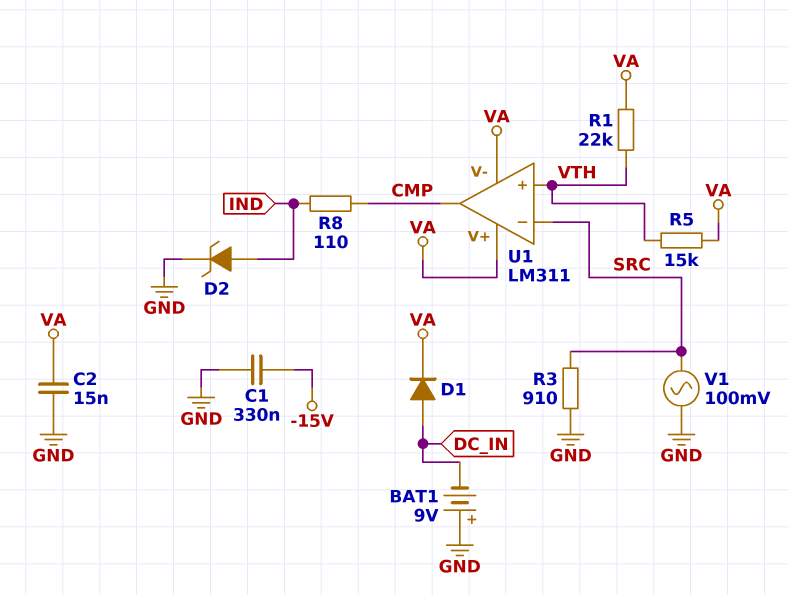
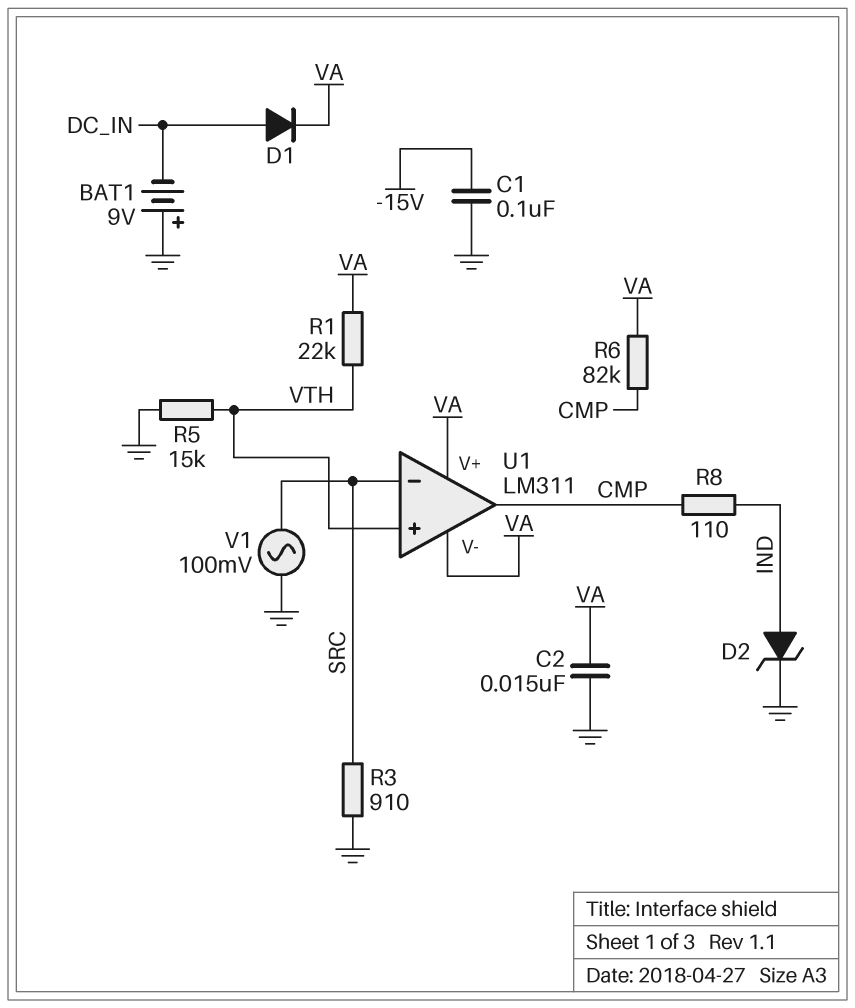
C1: 330nF (-15V, GND) -> 100nF (-15V, GND)
R5: 15k (VA, VTH) -> 15k (GND, VTH)
R6: none -> 82k (CMP, VA)

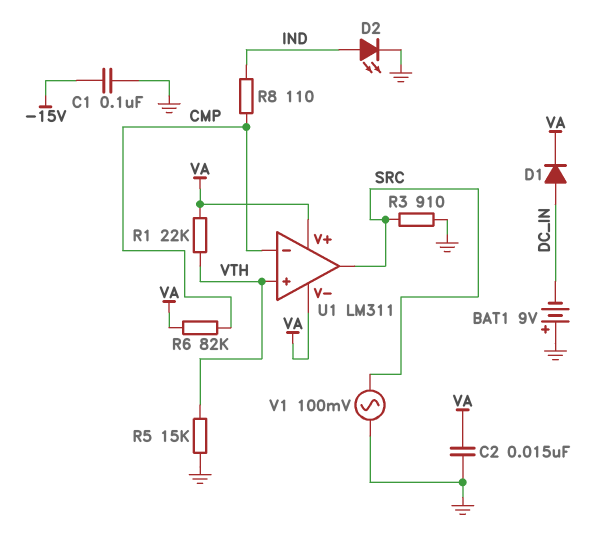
D2: zener (A IND, K GND) -> LED (A IND, K GND)
U1 pin in-: SRC -> CMP
U1 pin out: CMP -> SRC

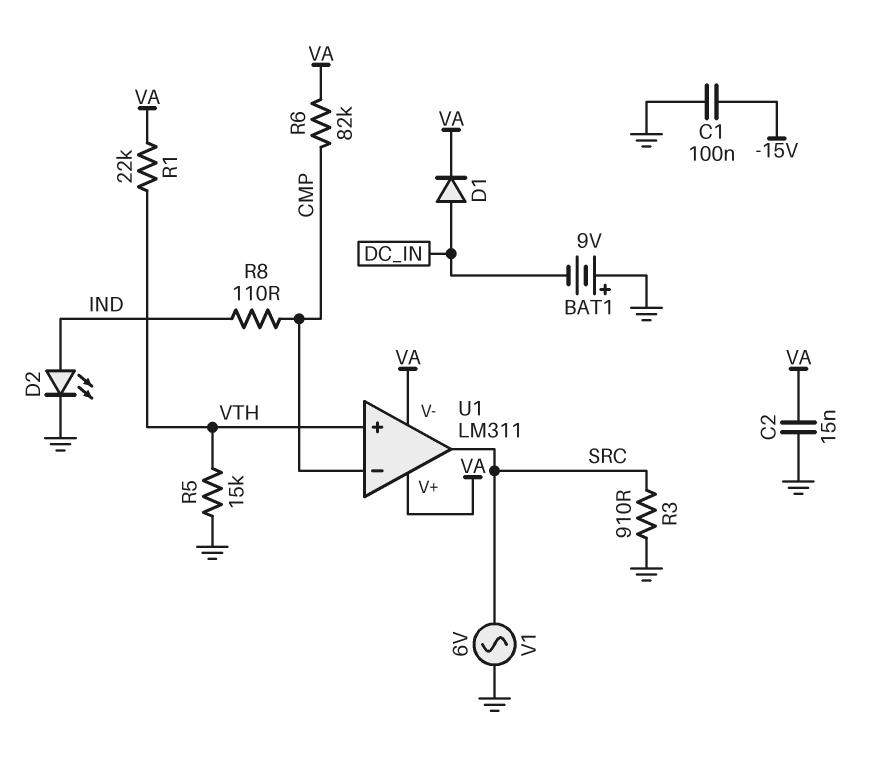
V1: AC 100mV (GND, SRC) -> AC 6V (GND, SRC)

